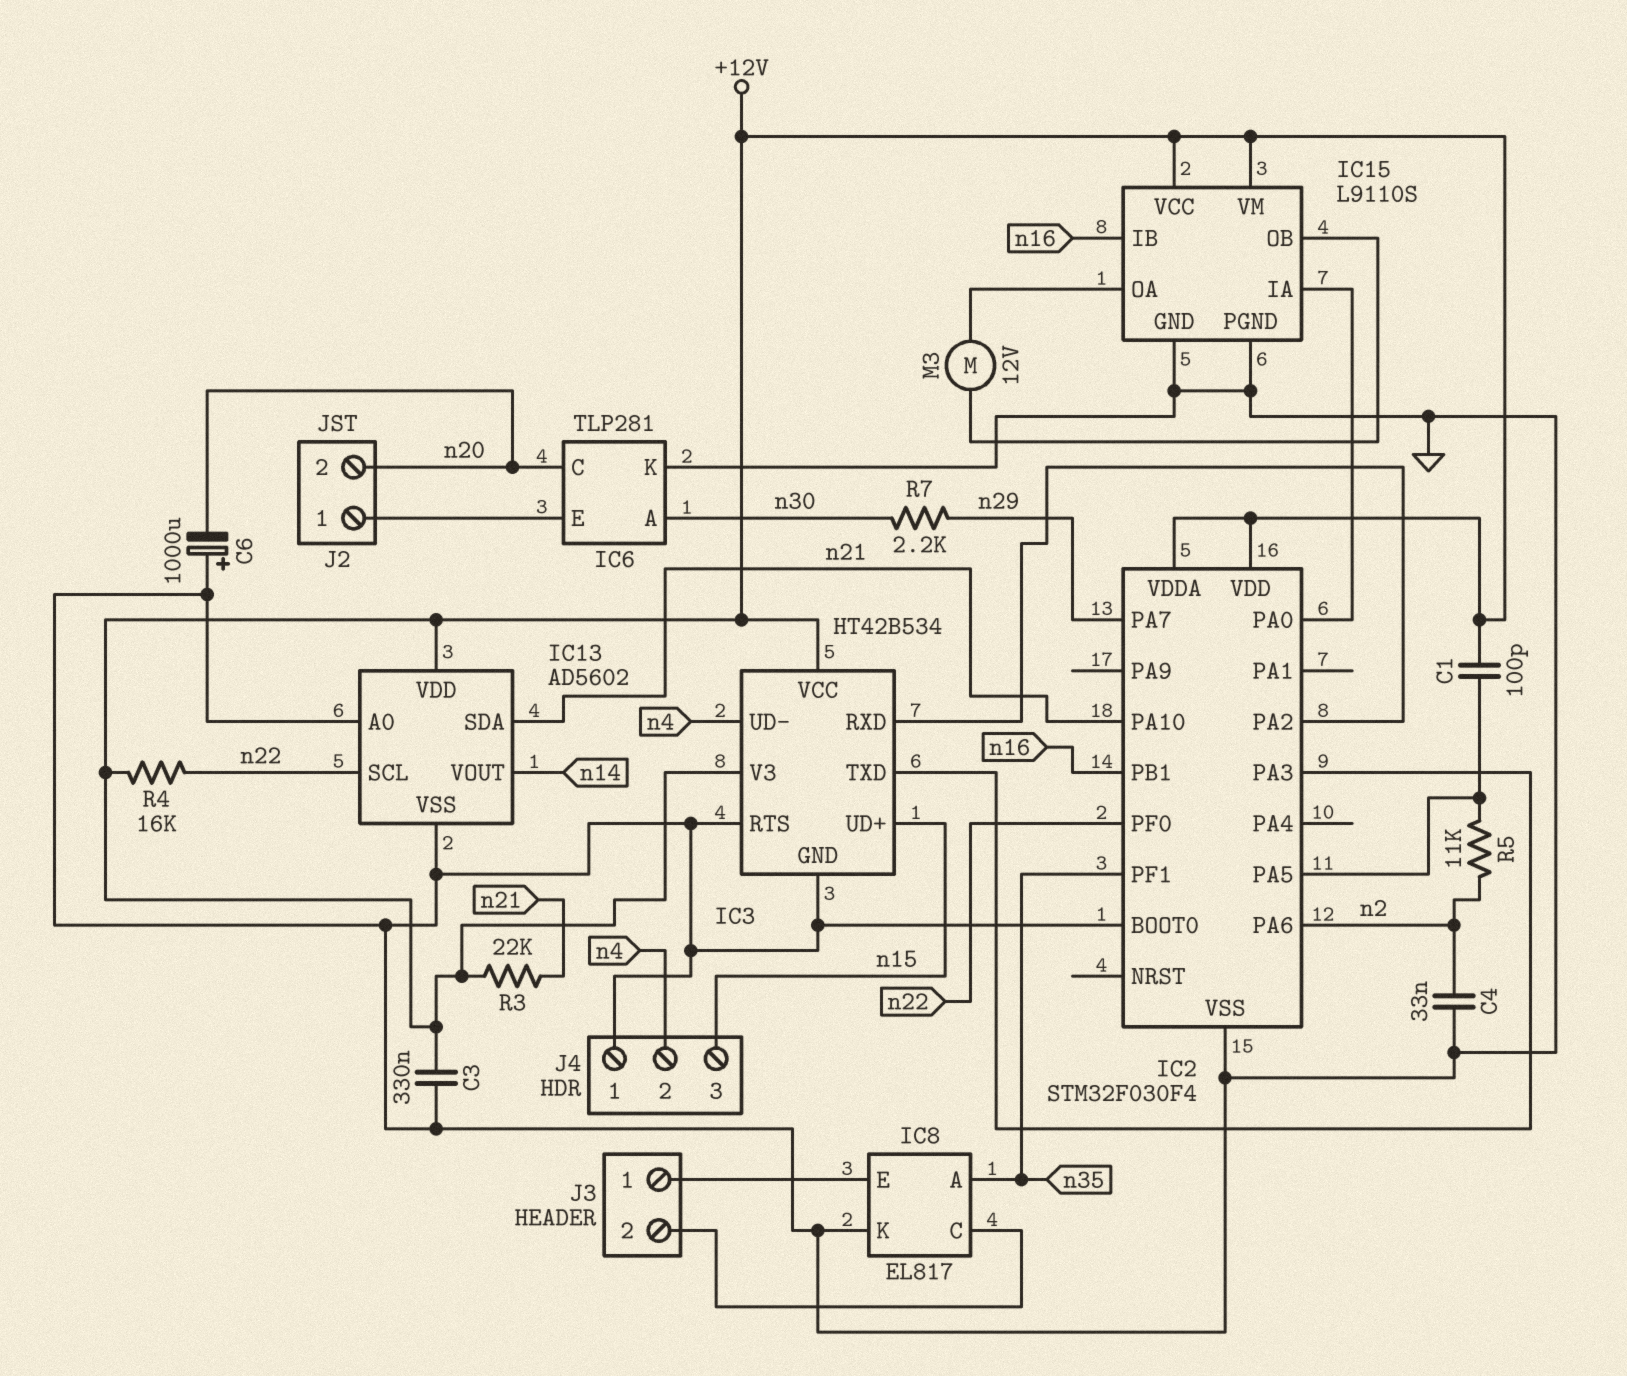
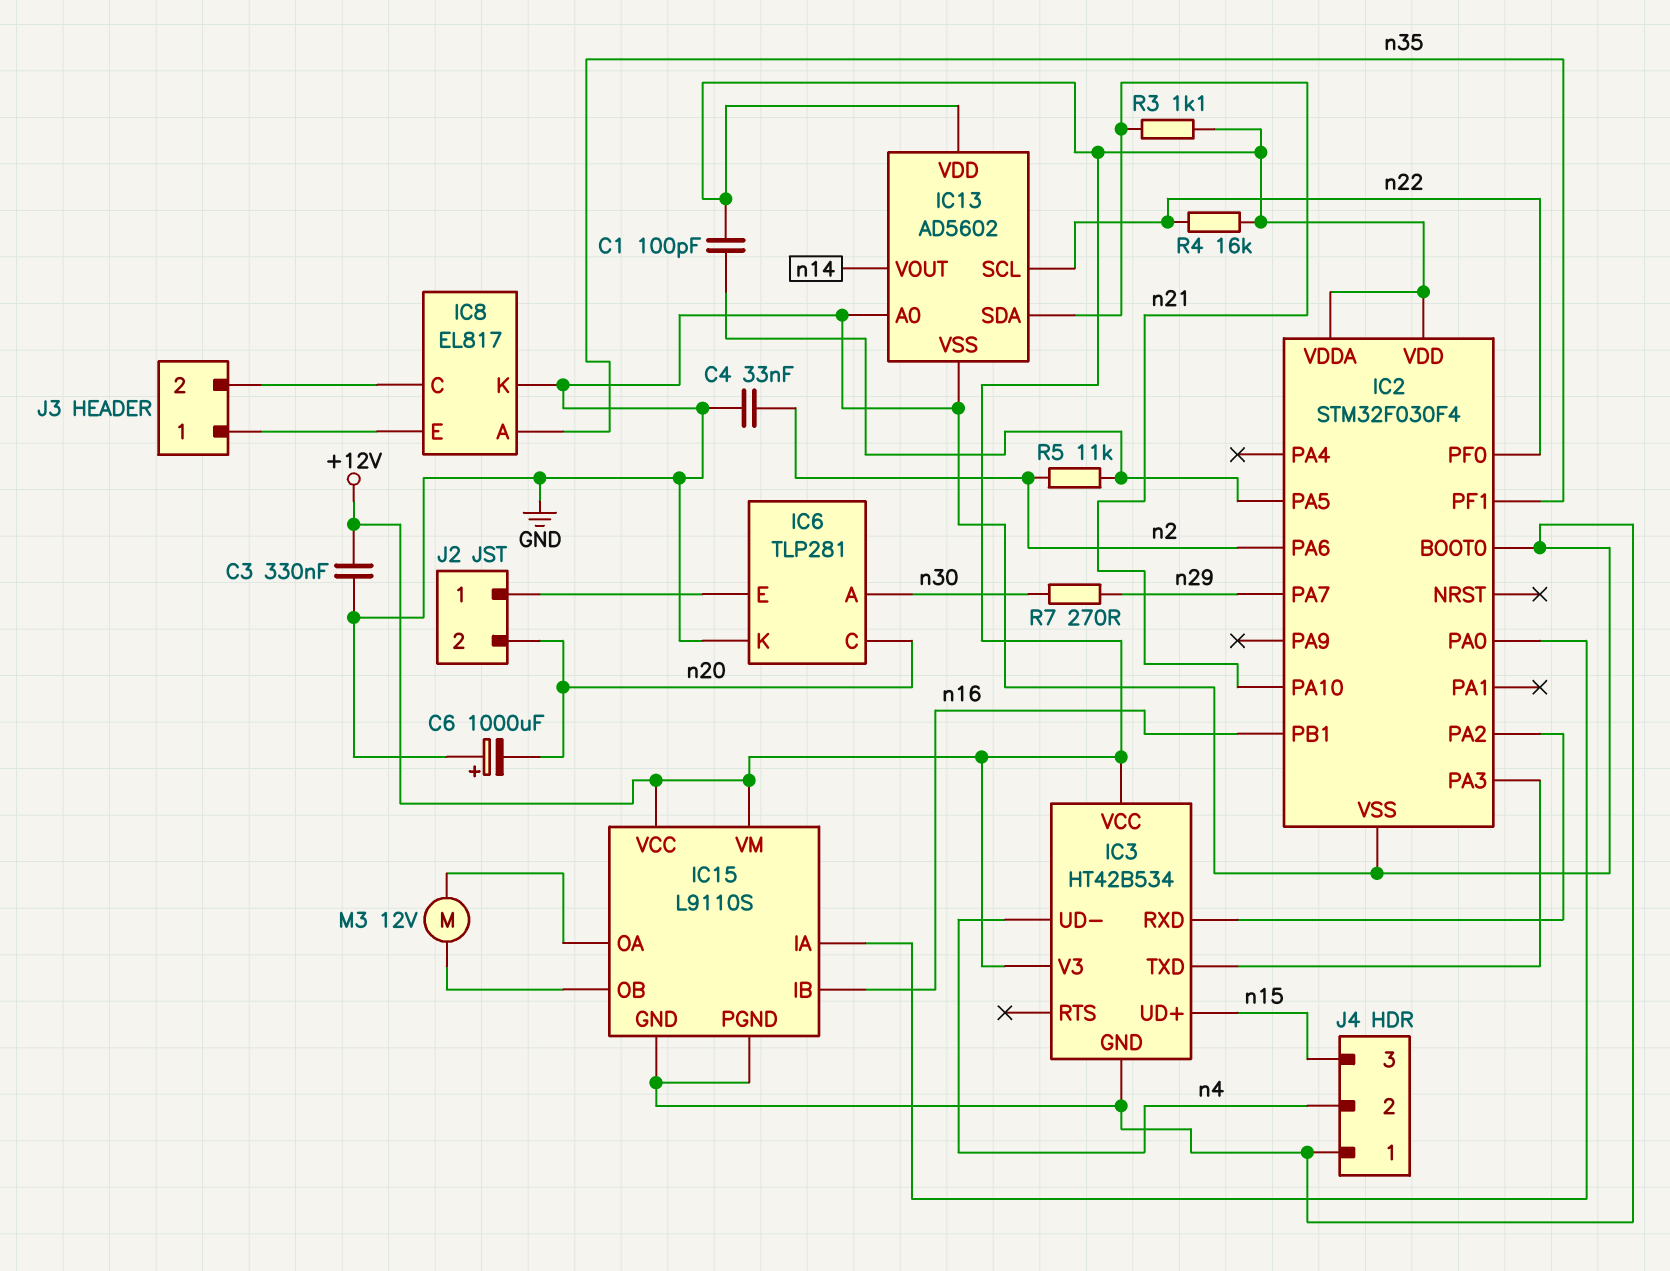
IC3 pin RTS: GND -> none
R3: 22k (+12V, n21) -> 1.1k (+12V, n21)
R7: 2.2k (n29, n30) -> 270 (n29, n30)

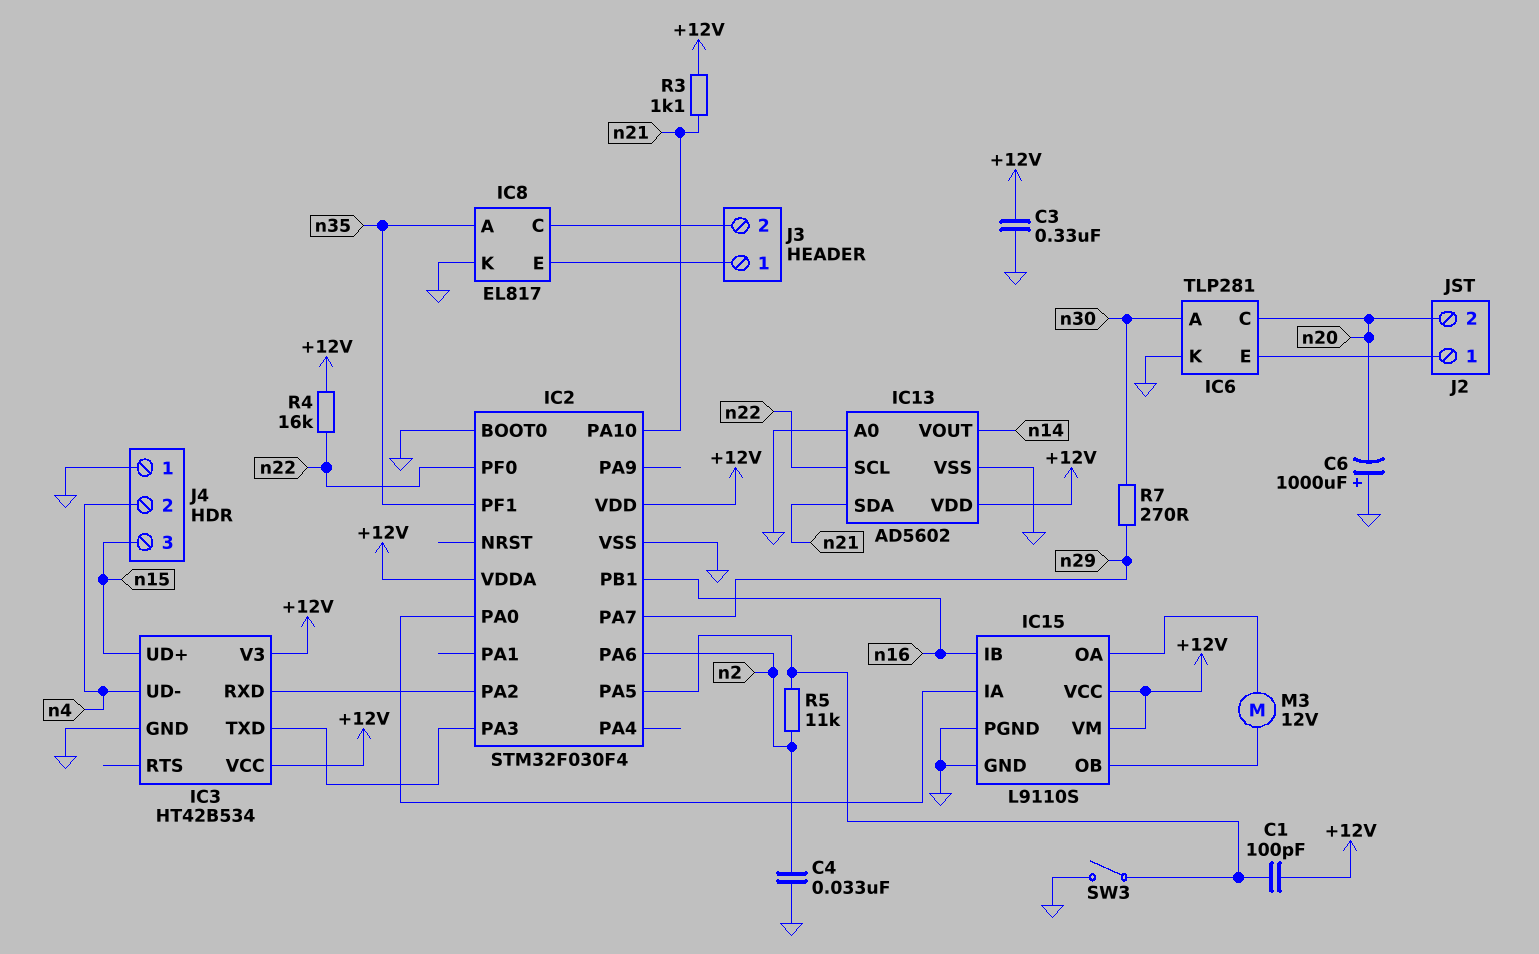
SW3: none -> switch (GND, IC2/PA5)

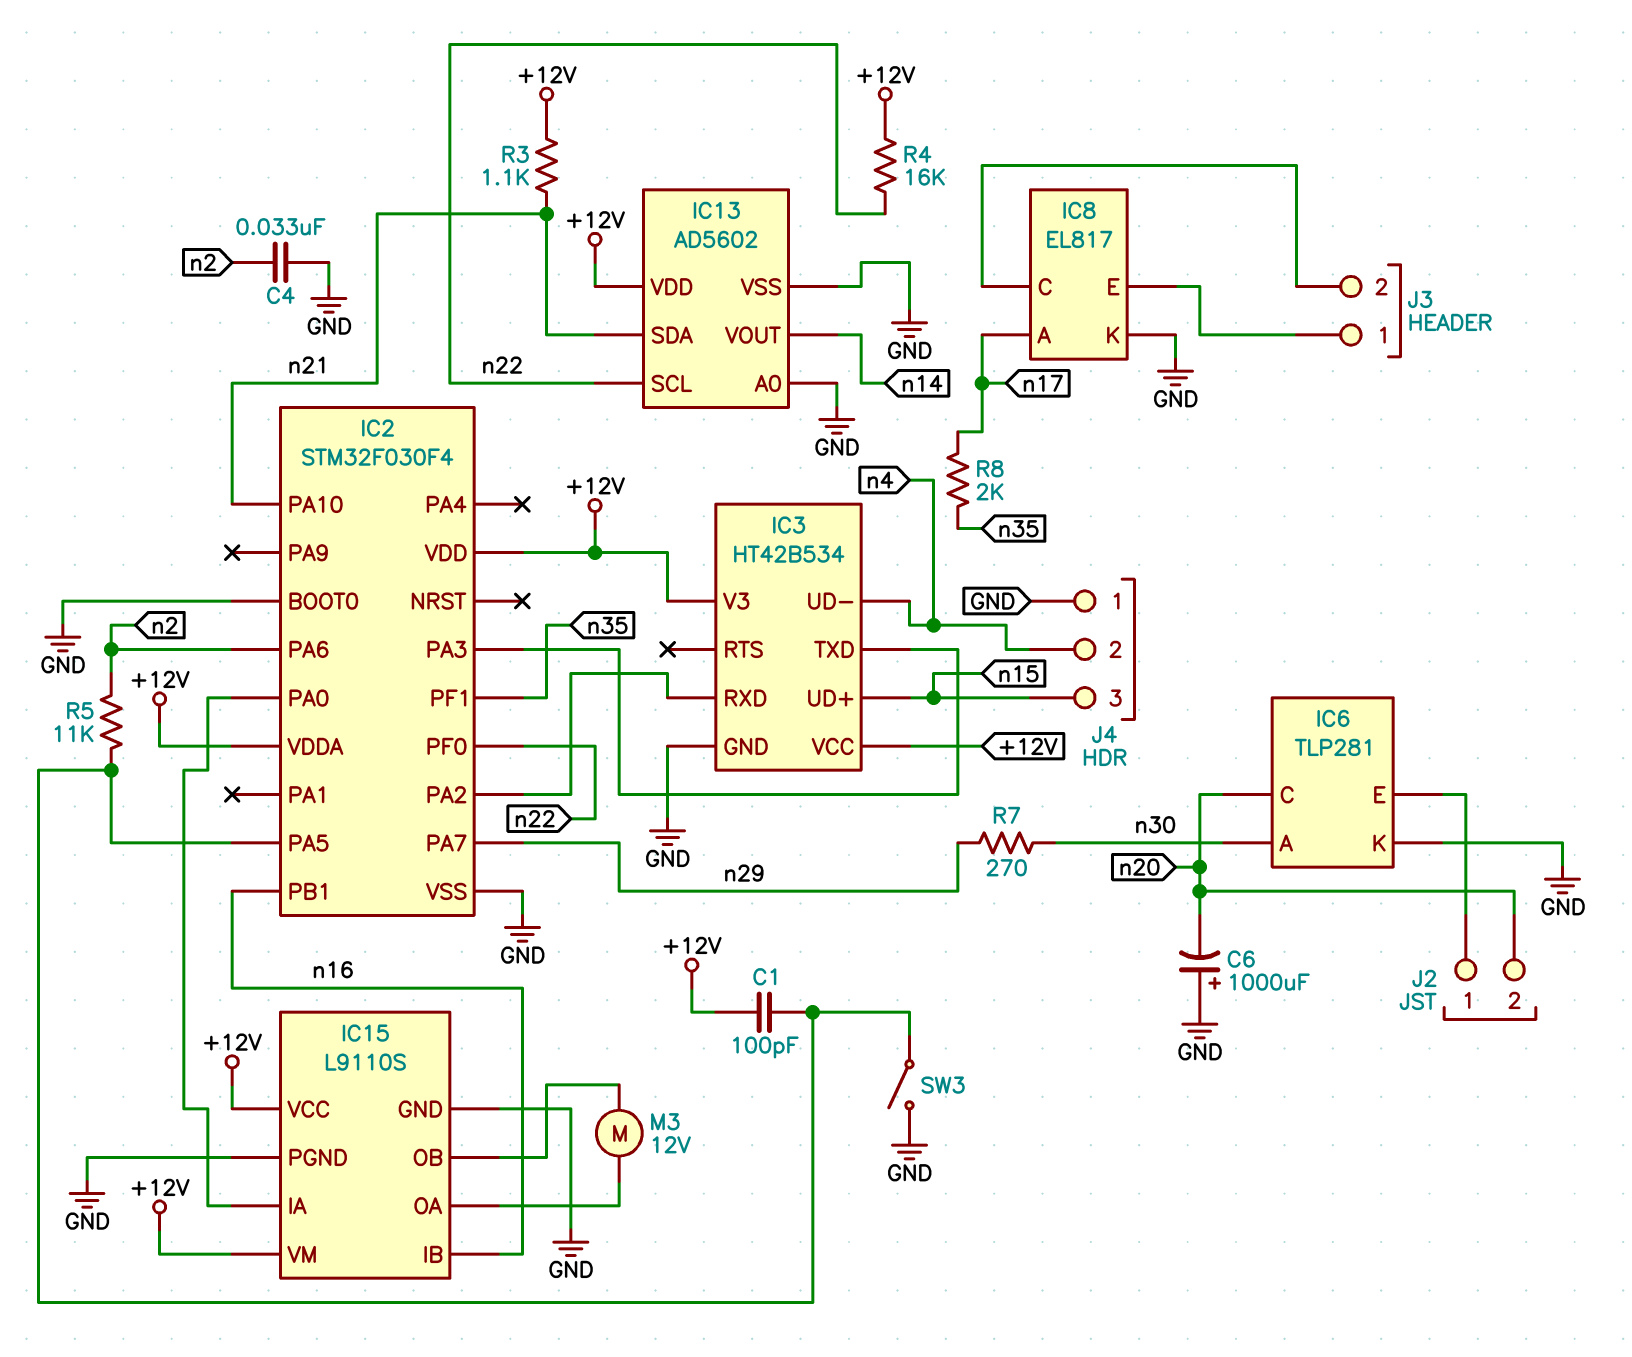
C3: 330nF (+12V, GND) -> none
IC8 pin A: n35 -> n17
R8: none -> 2k (n17, n35)

